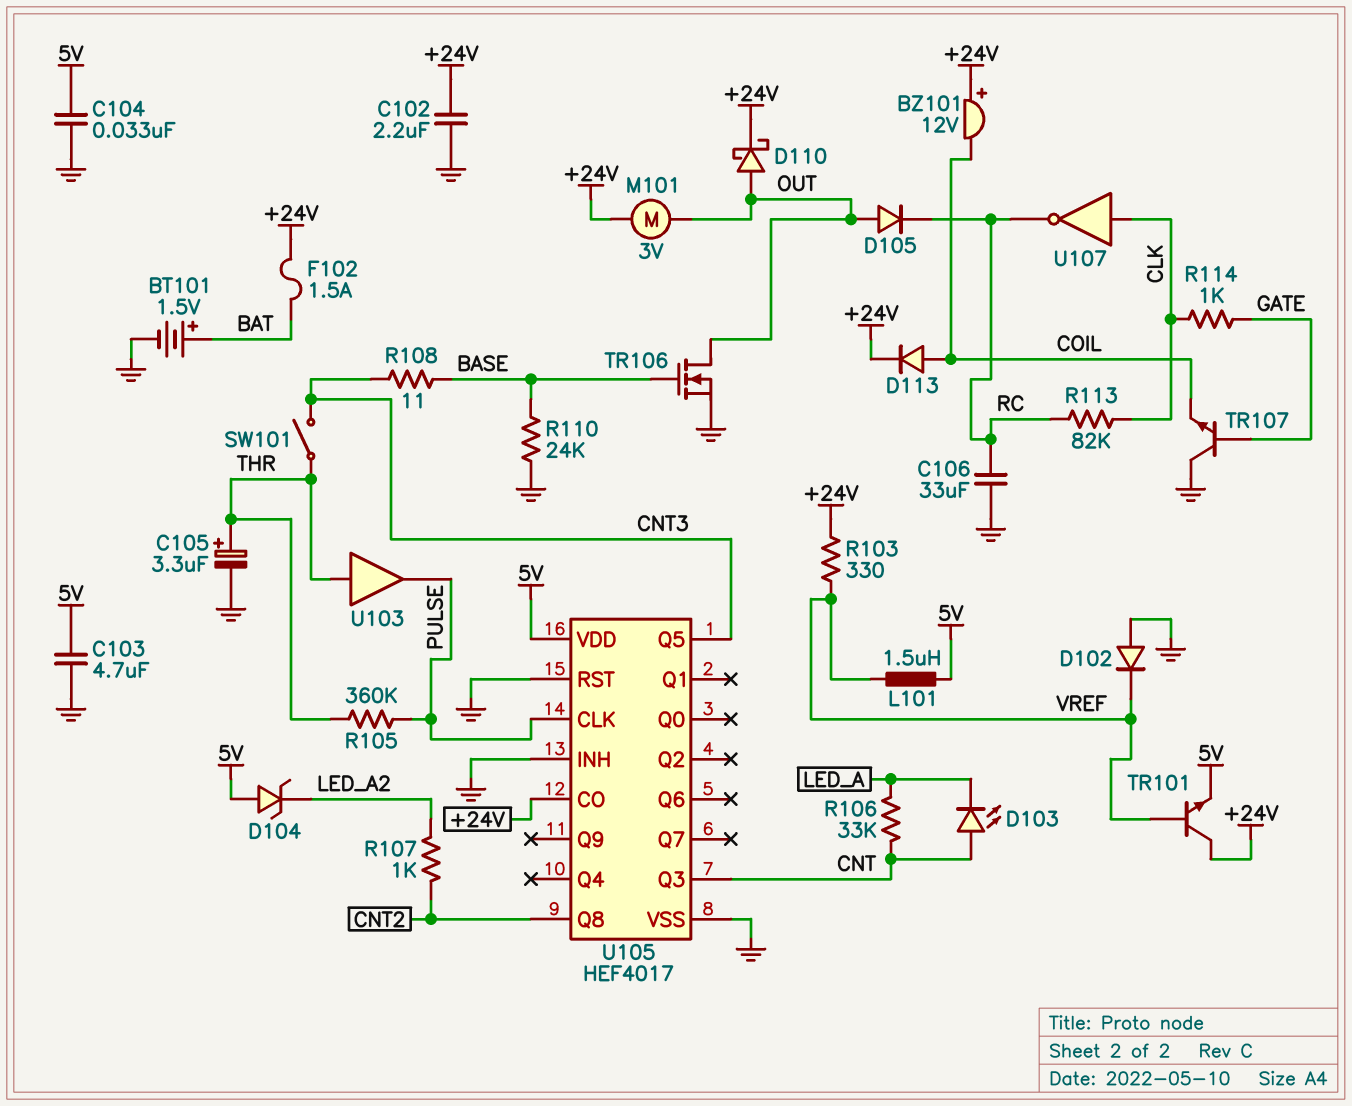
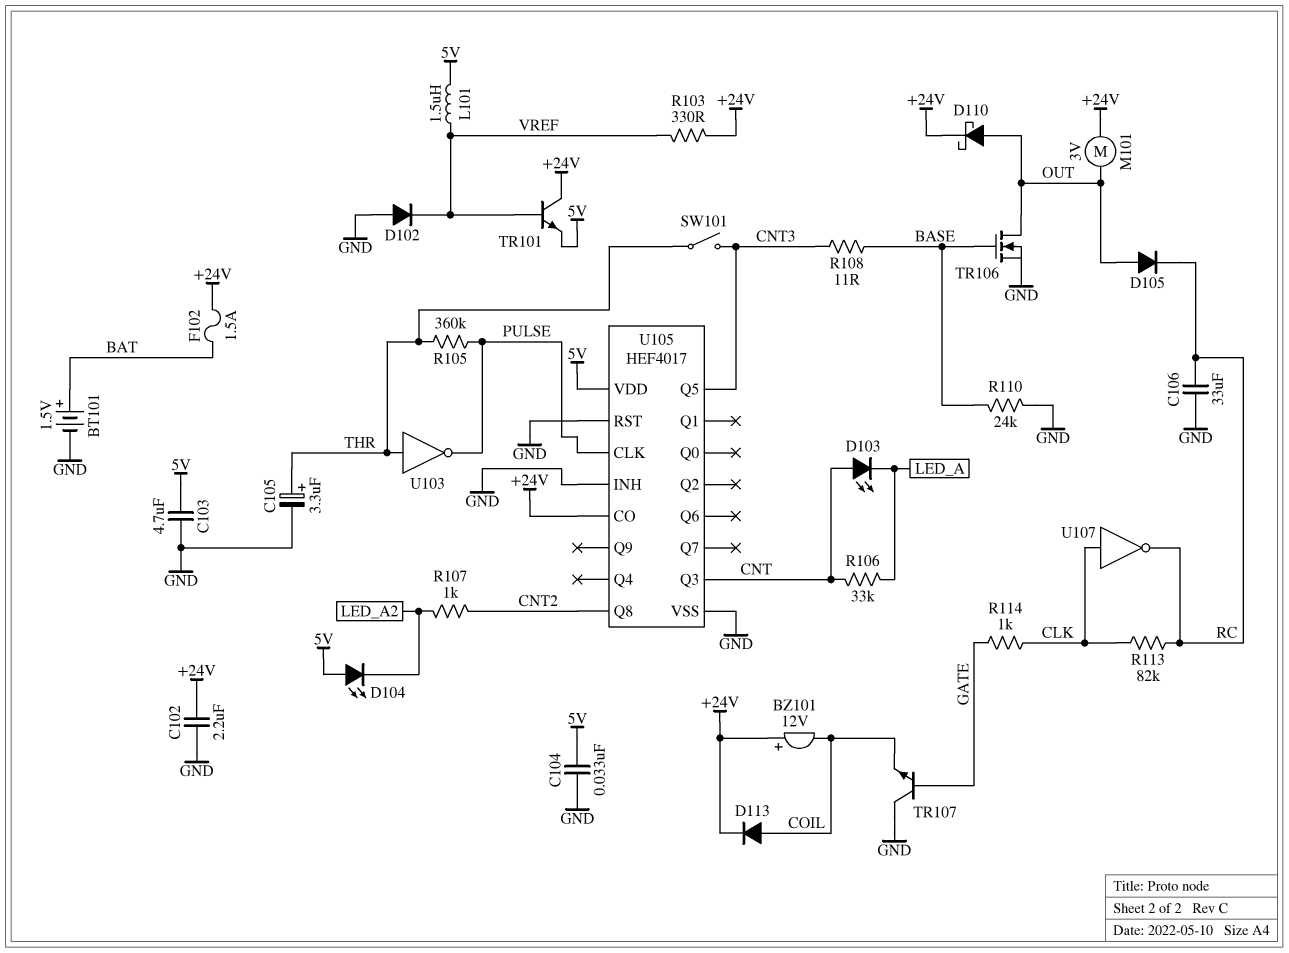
D104: zener (A 5V, K LED_A2) -> LED (A 5V, K LED_A2)
U103: buffer (in THR, out PULSE) -> NOT (in THR, out PULSE)

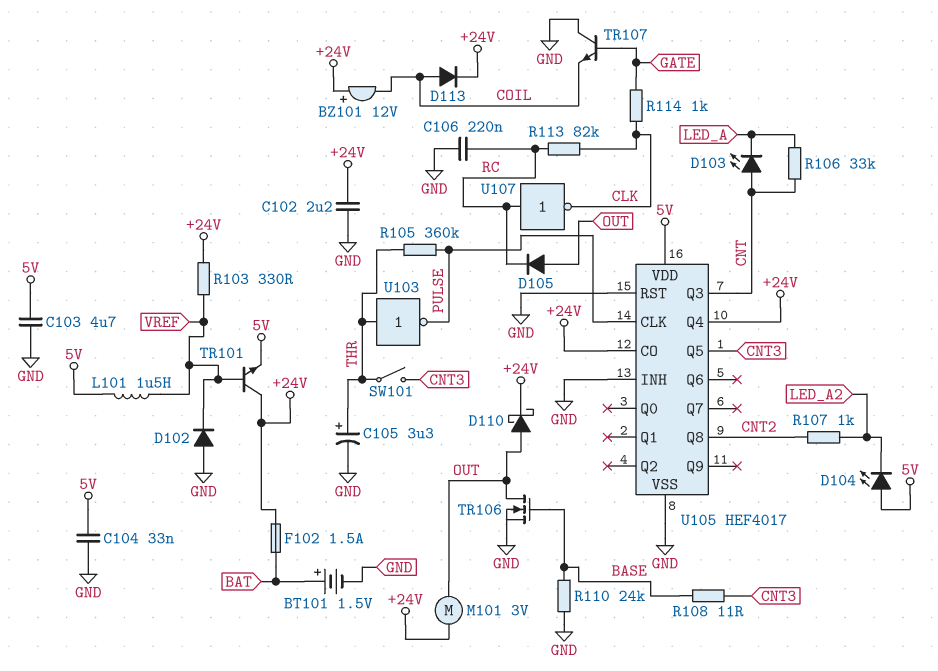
C106: 33uF (GND, RC) -> 220nF (GND, RC)
U105 pin Q4: none -> +24V
U107: NOT (in CLK, out RC) -> NOT (in RC, out CLK)

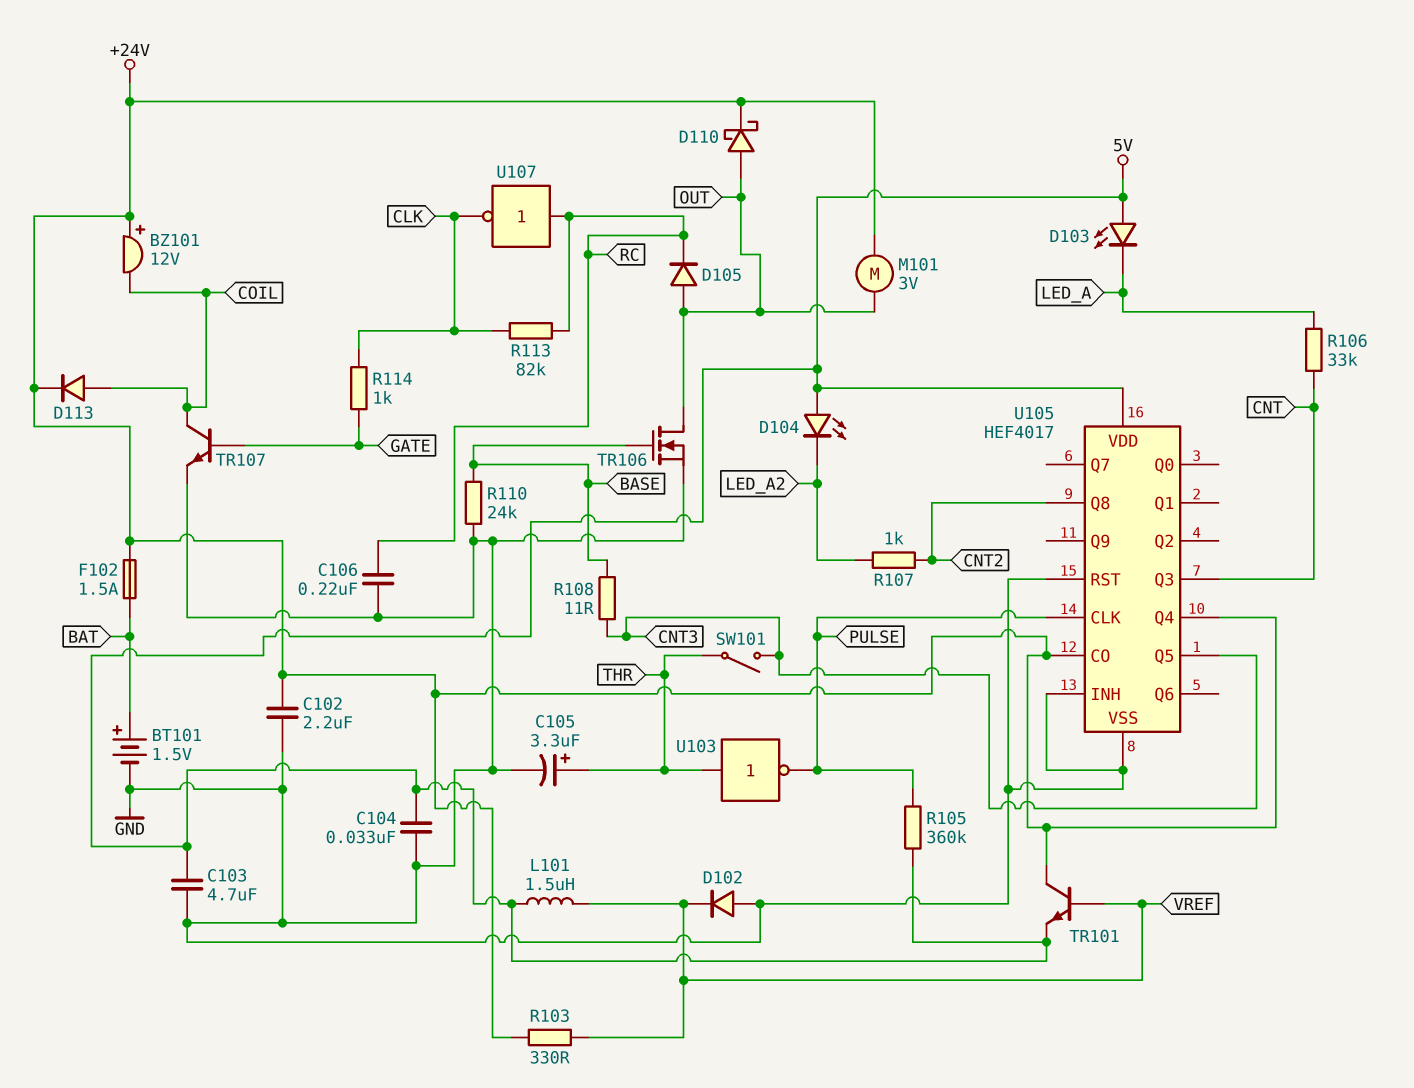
D103: LED (A CNT, K LED_A) -> LED (A 5V, K LED_A)
R105: 360k (PULSE, THR) -> 360k (5V, PULSE)
TR107: NPN (B GATE, C GND, E COIL) -> NPN (B GATE, C COIL, E GND)

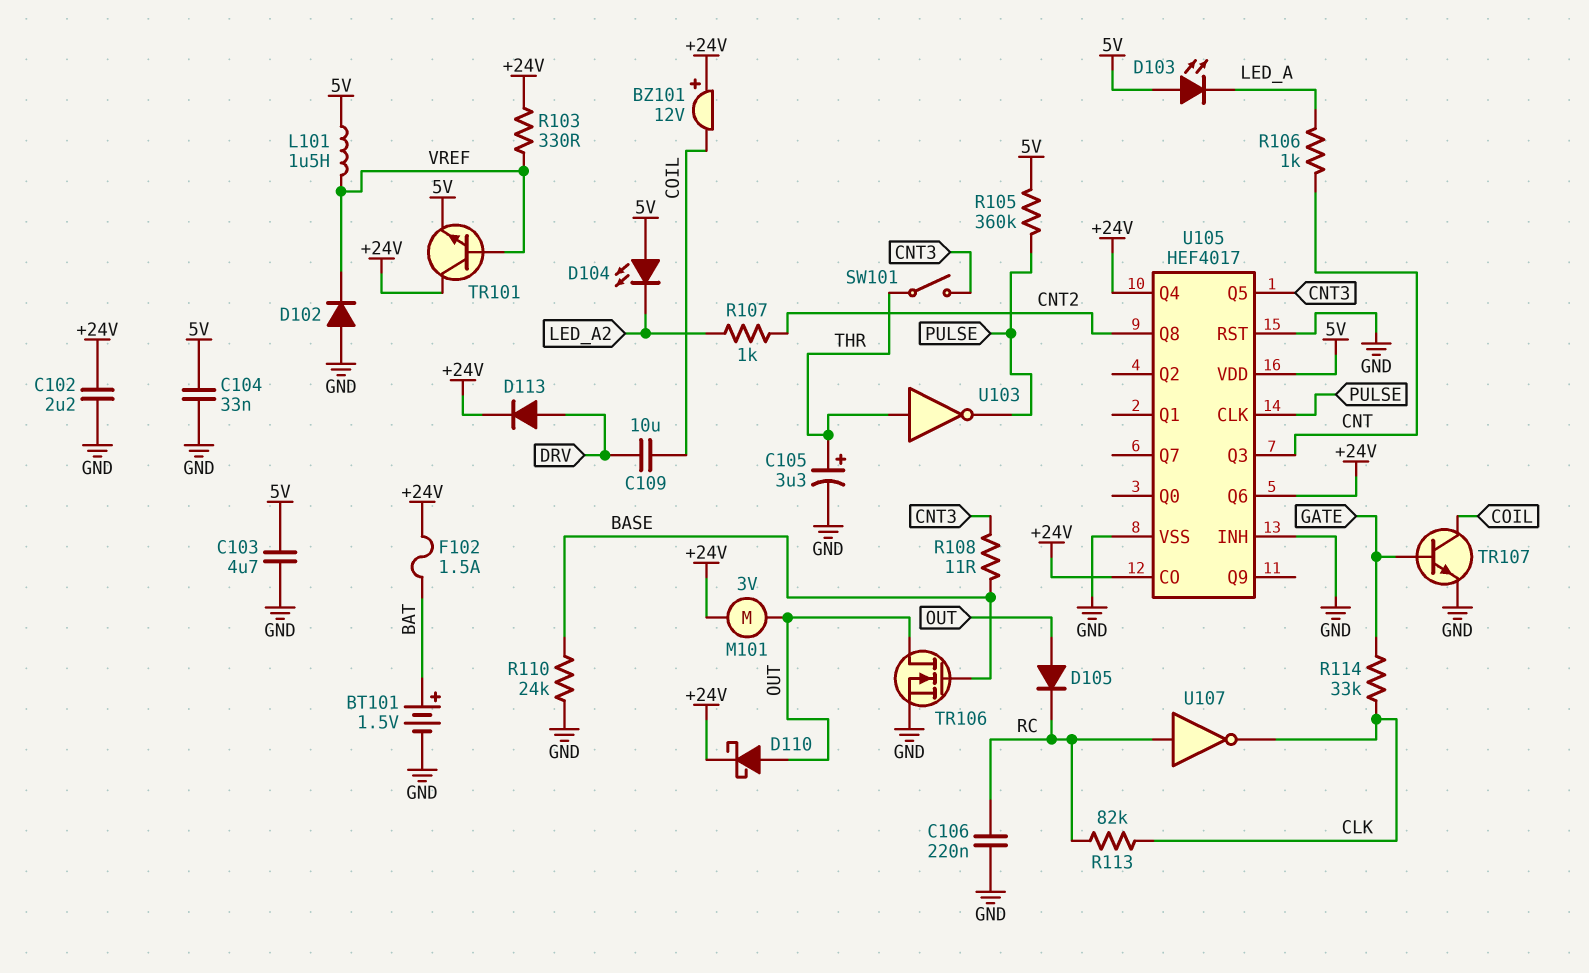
C109: none -> 10uF (COIL, DRV)
D113: diode (A COIL, K +24V) -> diode (A DRV, K +24V)
R106: 33k (CNT, LED_A) -> 1k (CNT, LED_A)
R114: 1k (CLK, GATE) -> 33k (CLK, GATE)
U105 pin Q6: none -> +24V

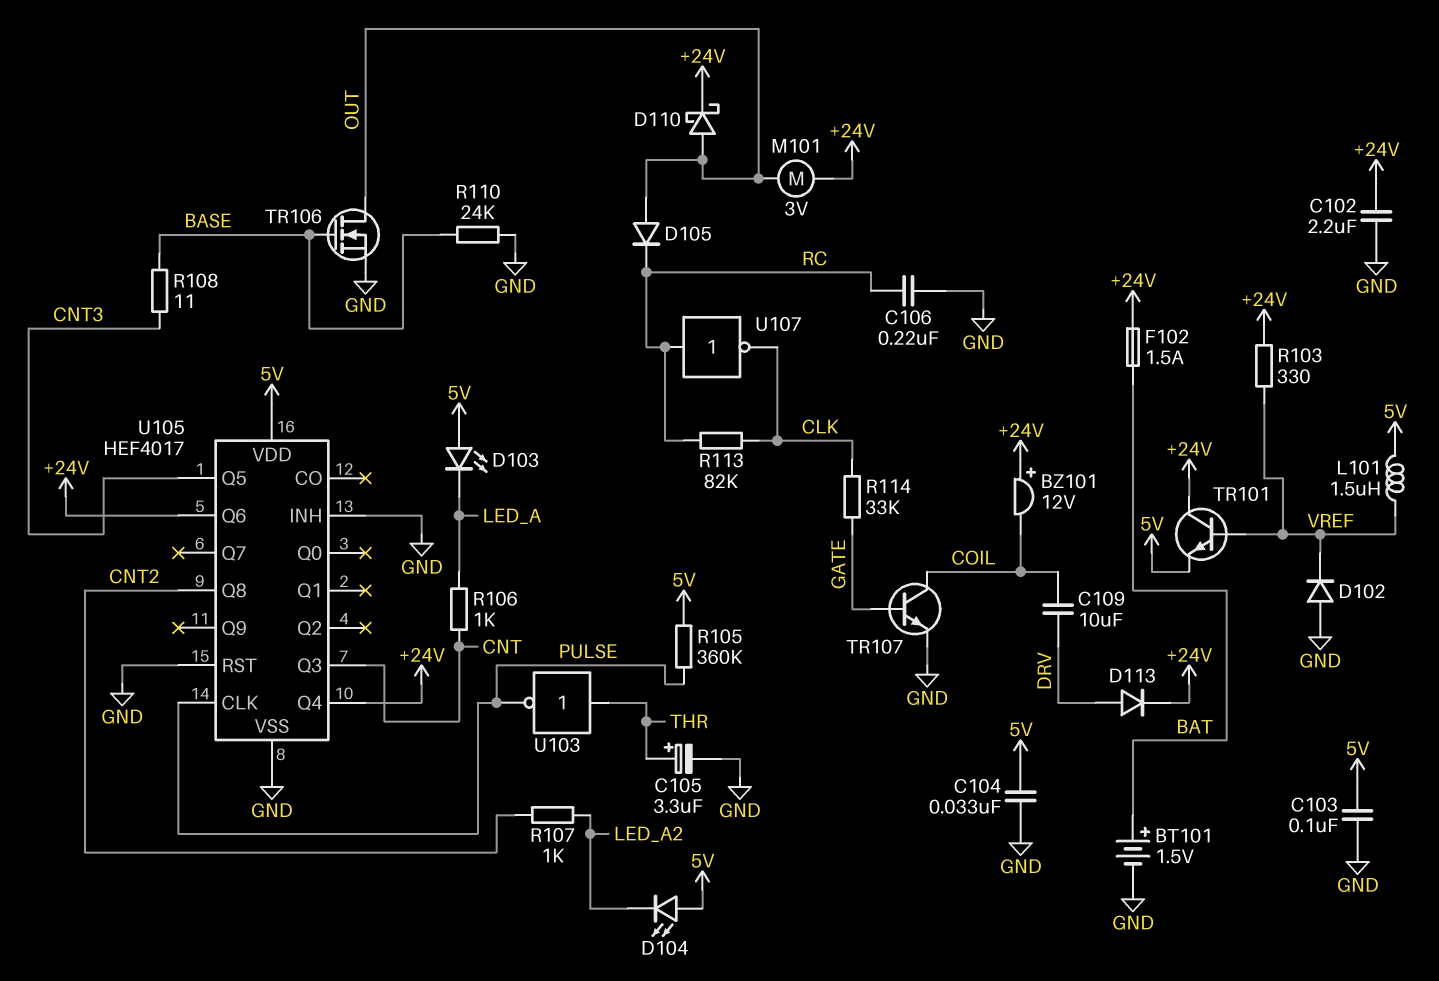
C103: 4.7uF (5V, GND) -> 100nF (5V, GND)
SW101: switch (CNT3, THR) -> none
U105 pin CO: +24V -> none

